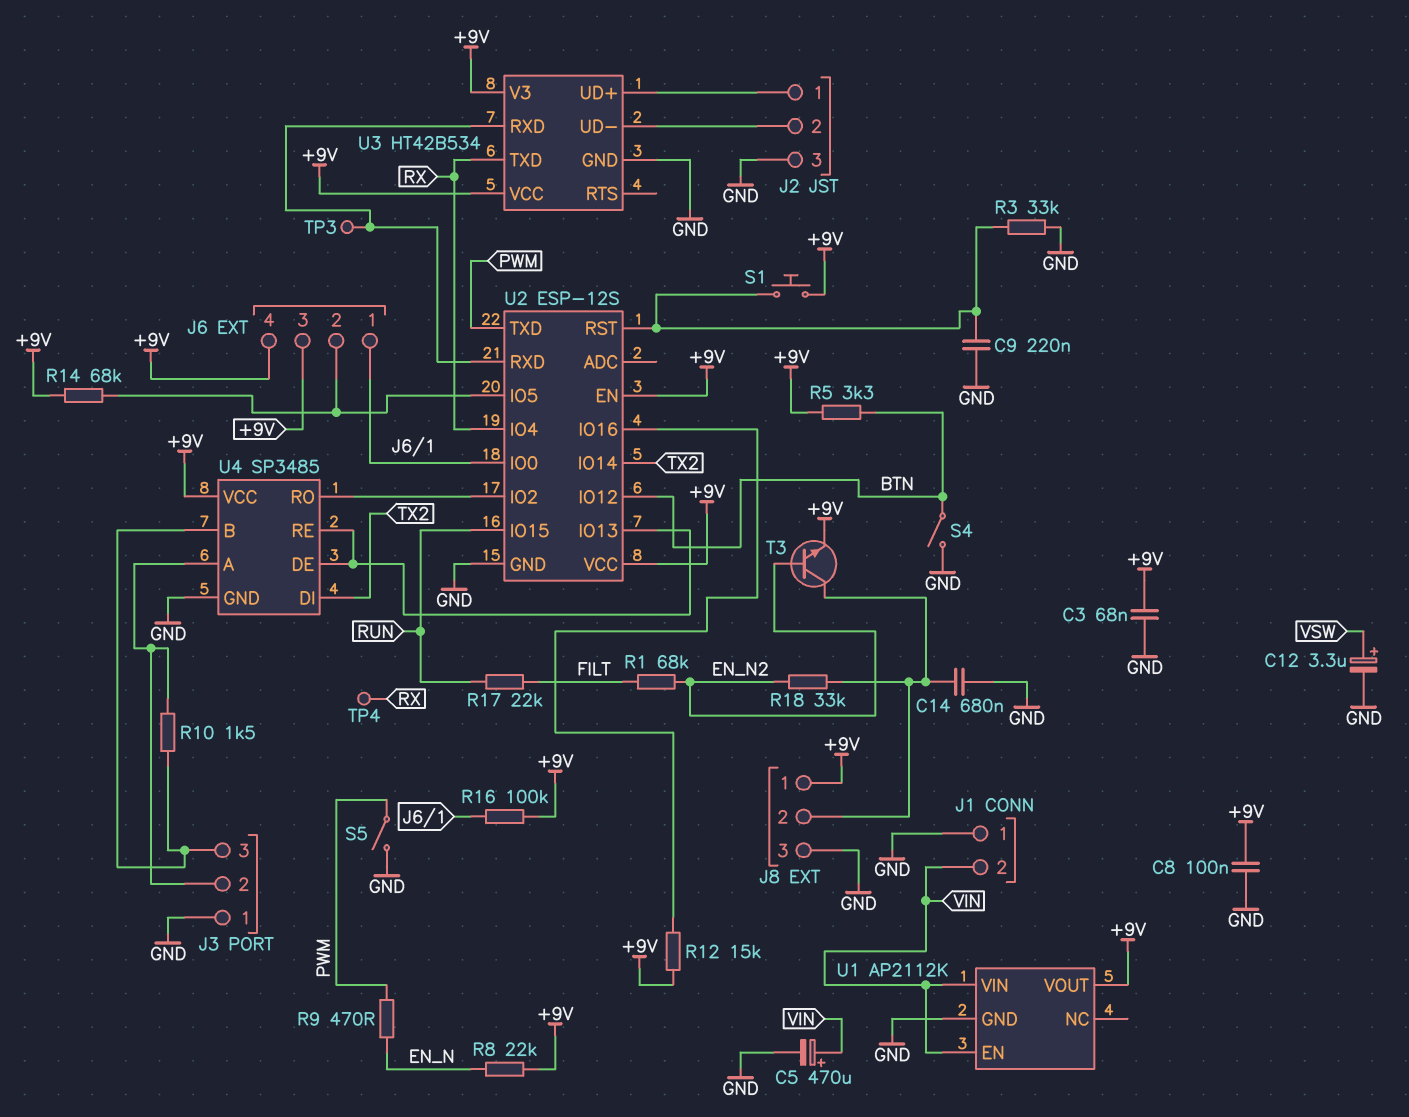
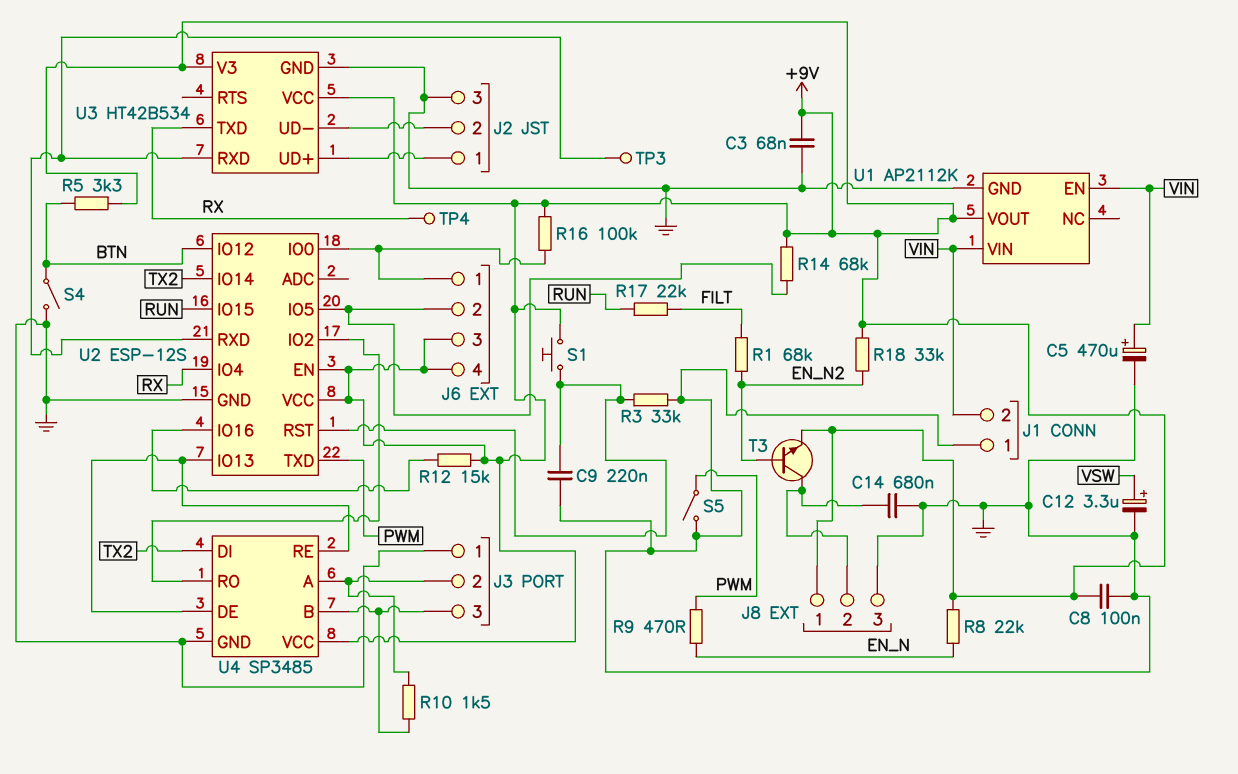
R18: 33k (EN_N2, J8/2) -> 33k (+9V, EN_N2)

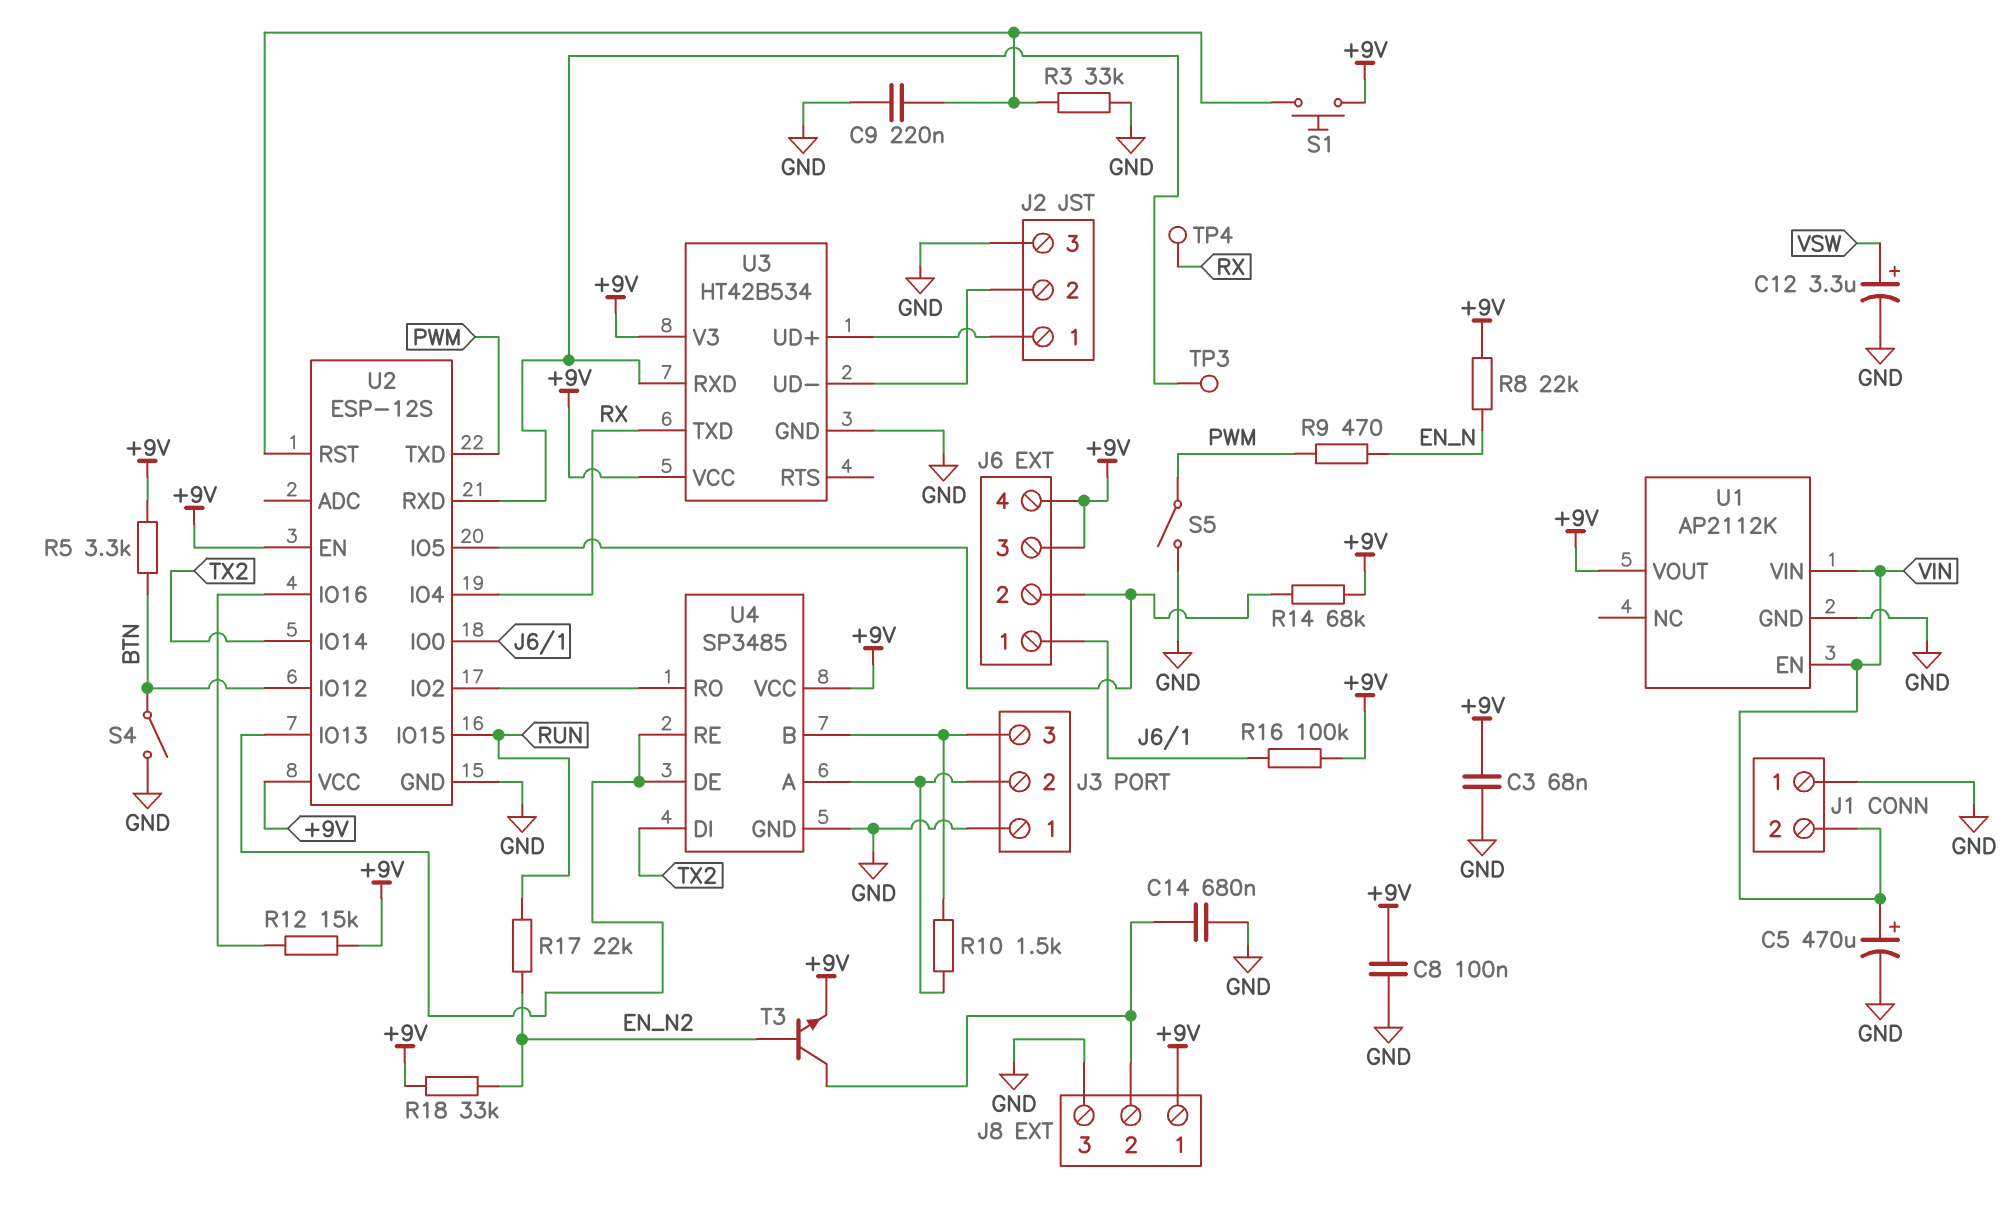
R1: 68k (EN_N2, FILT) -> none
R17: 22k (FILT, RUN) -> 22k (EN_N2, RUN)

